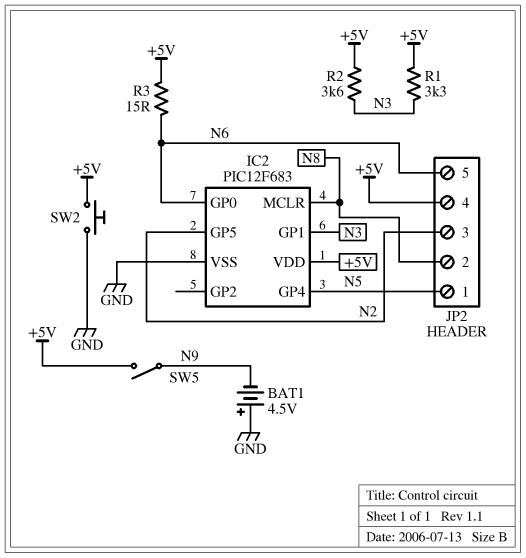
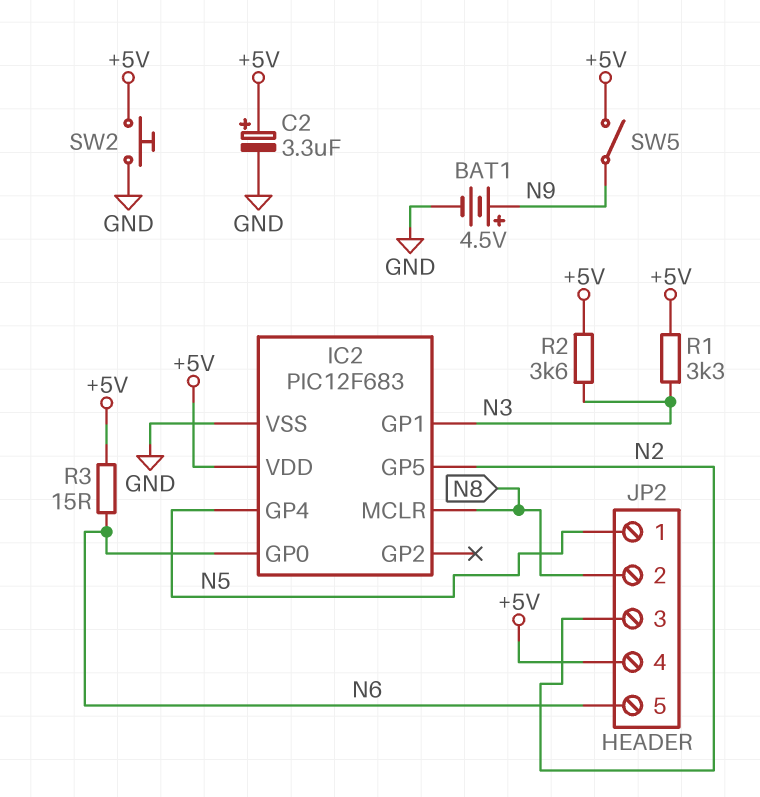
BAT1: 4.5V (plus GND, minus N9) -> 4.5V (plus N9, minus GND)
C2: none -> 3.3uF (plus +5V, minus GND)

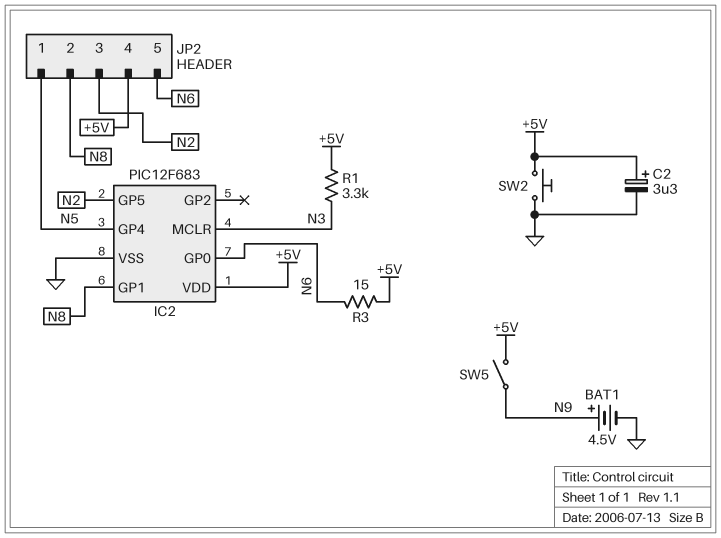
IC2 pin GP1: N3 -> N8
IC2 pin MCLR: N8 -> N3
R2: 3.6k (+5V, N3) -> none

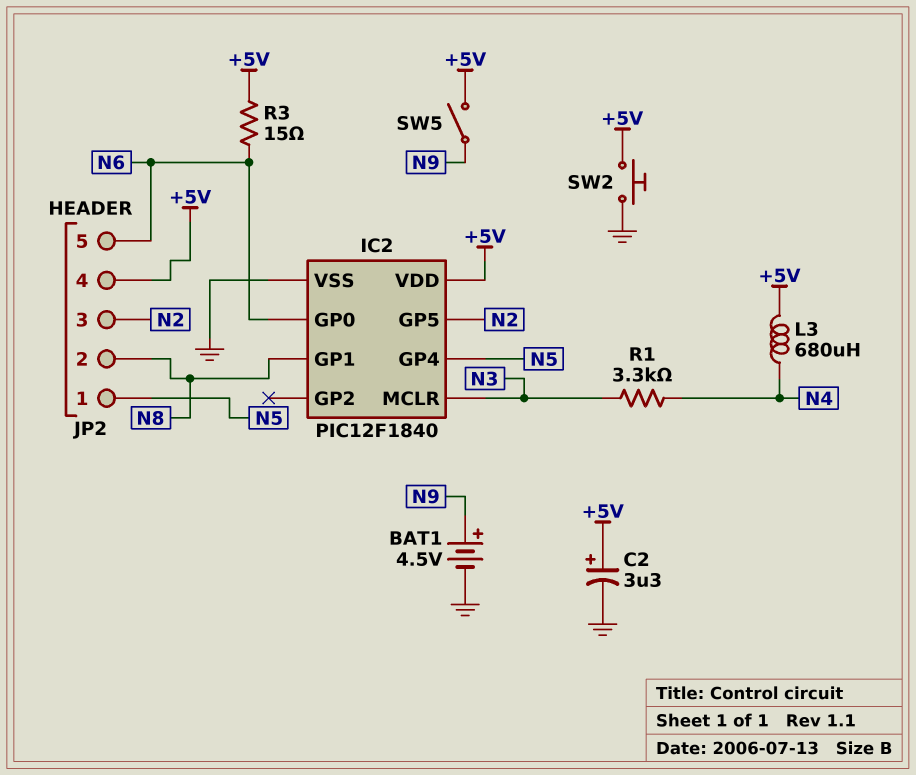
IC2: PIC12F683 -> PIC12F1840
L3: none -> 680uH (+5V, N4)
R1: 3.3k (+5V, N3) -> 3.3k (N3, N4)

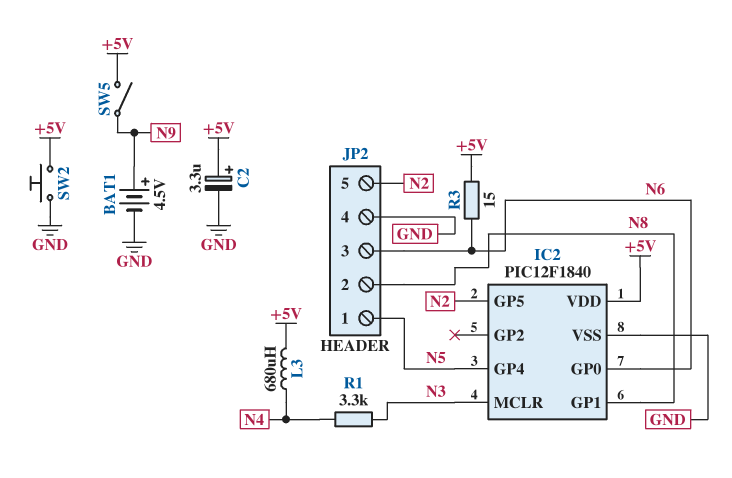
JP2 pin 3: N2 -> N6
JP2 pin 4: +5V -> GND
JP2 pin 5: N6 -> N2

